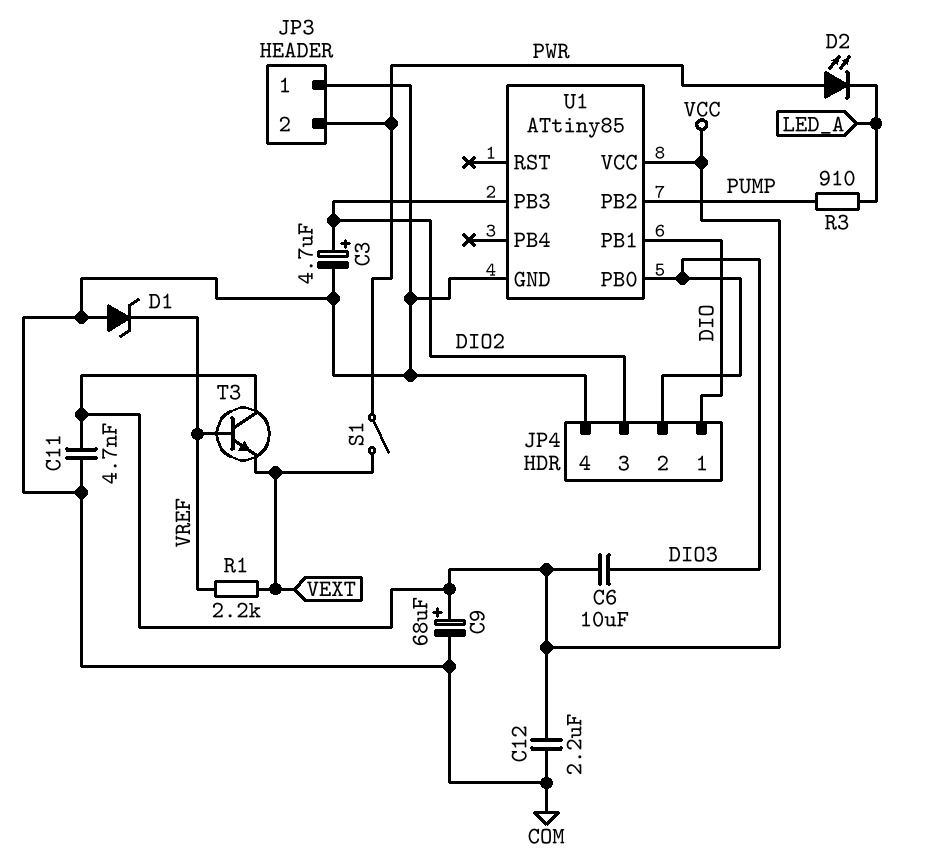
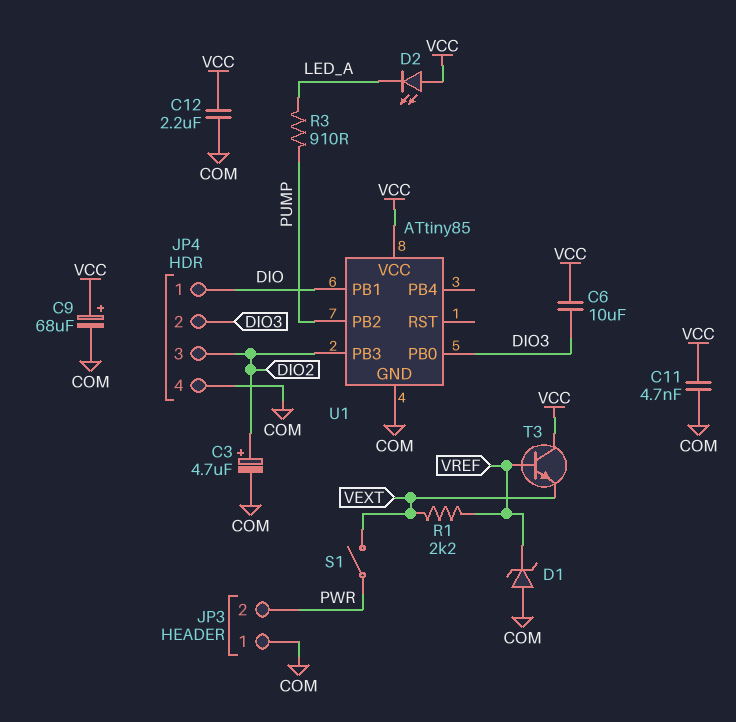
D2: LED (A PWR, K LED_A) -> LED (A VCC, K LED_A)

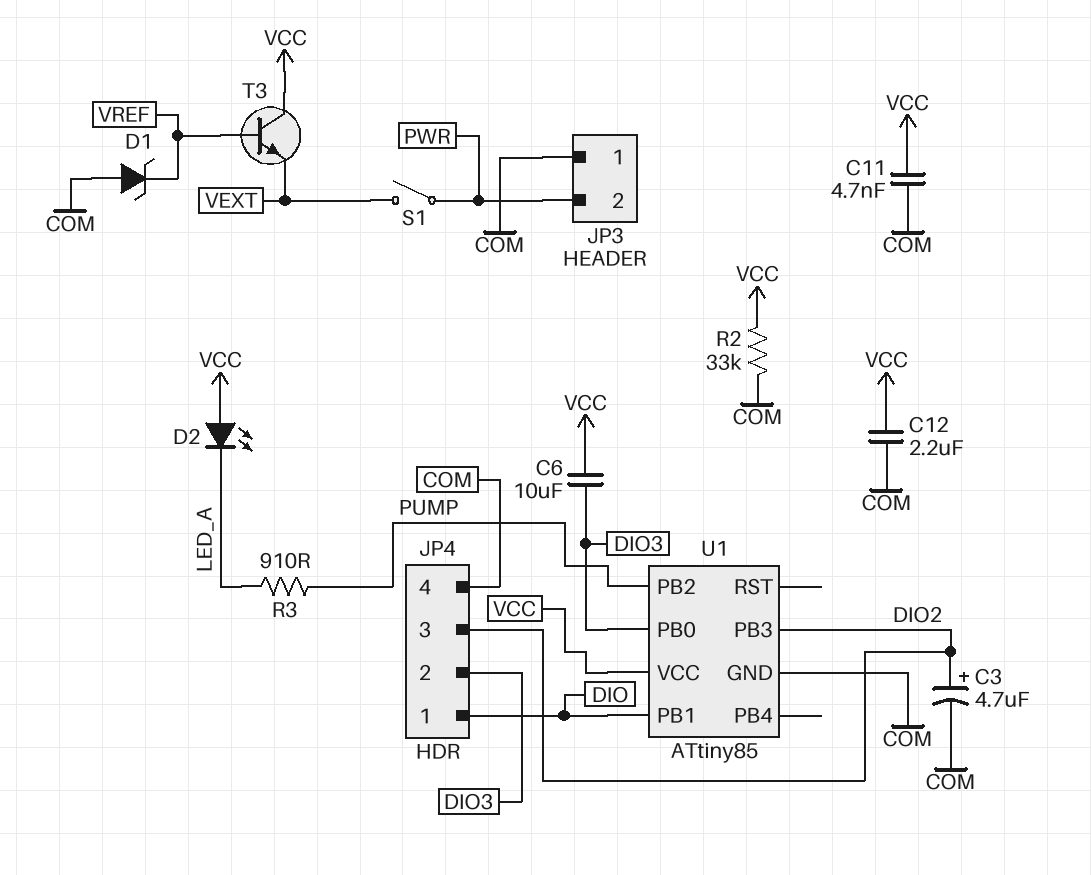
C9: 68uF (plus VCC, minus COM) -> none
R1: 2.2k (VEXT, VREF) -> none
R2: none -> 33k (COM, VCC)

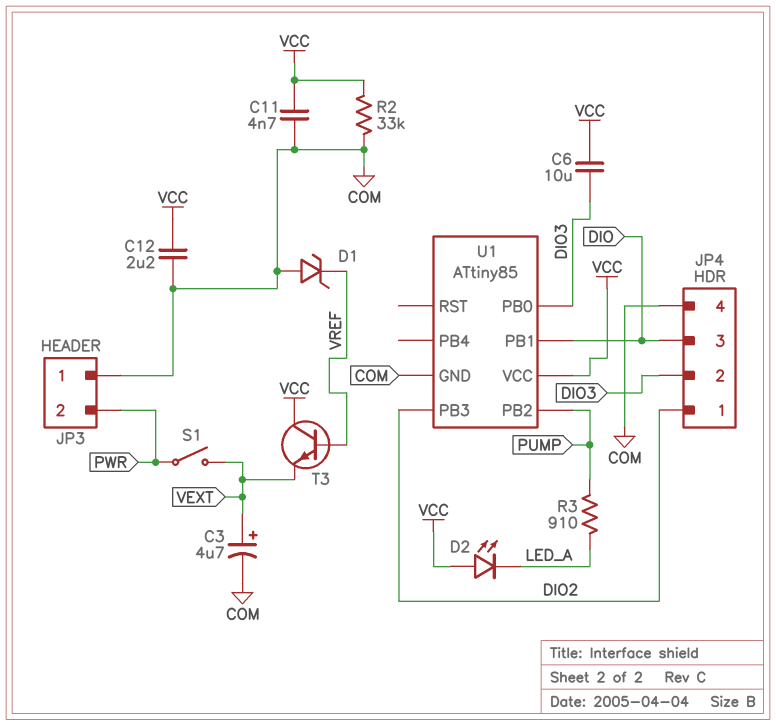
C3: 4.7uF (plus DIO2, minus COM) -> 4.7uF (plus VEXT, minus COM)
JP4 pin 1: DIO -> DIO2
JP4 pin 3: DIO2 -> DIO

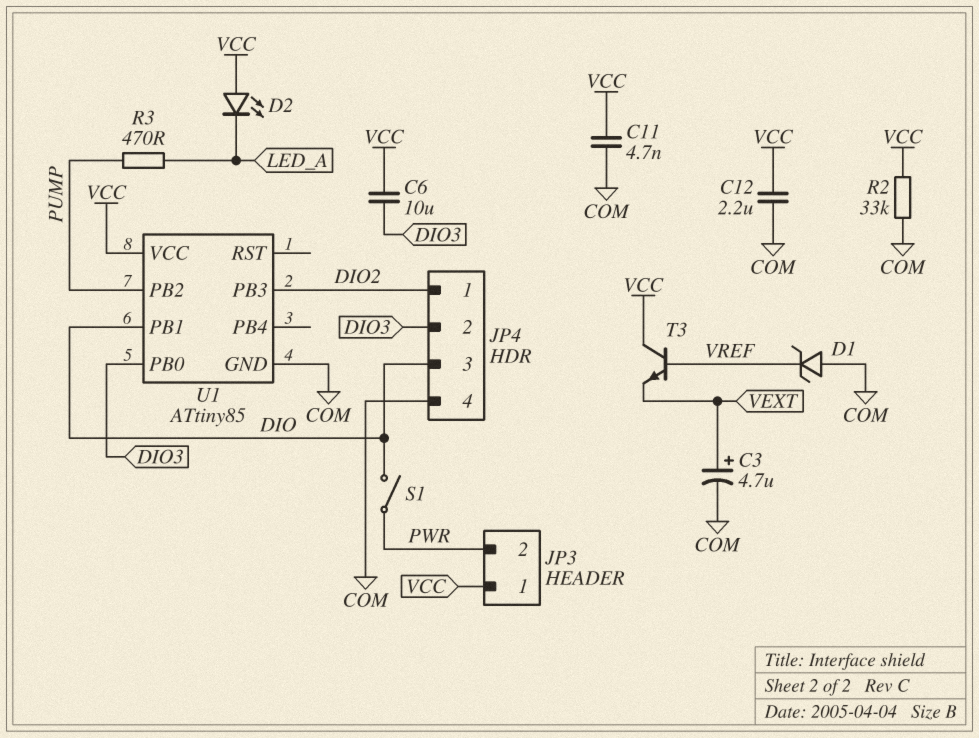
JP3 pin 1: COM -> VCC
R3: 910 (LED_A, PUMP) -> 470 (LED_A, PUMP)
S1: switch (PWR, VEXT) -> switch (DIO, PWR)

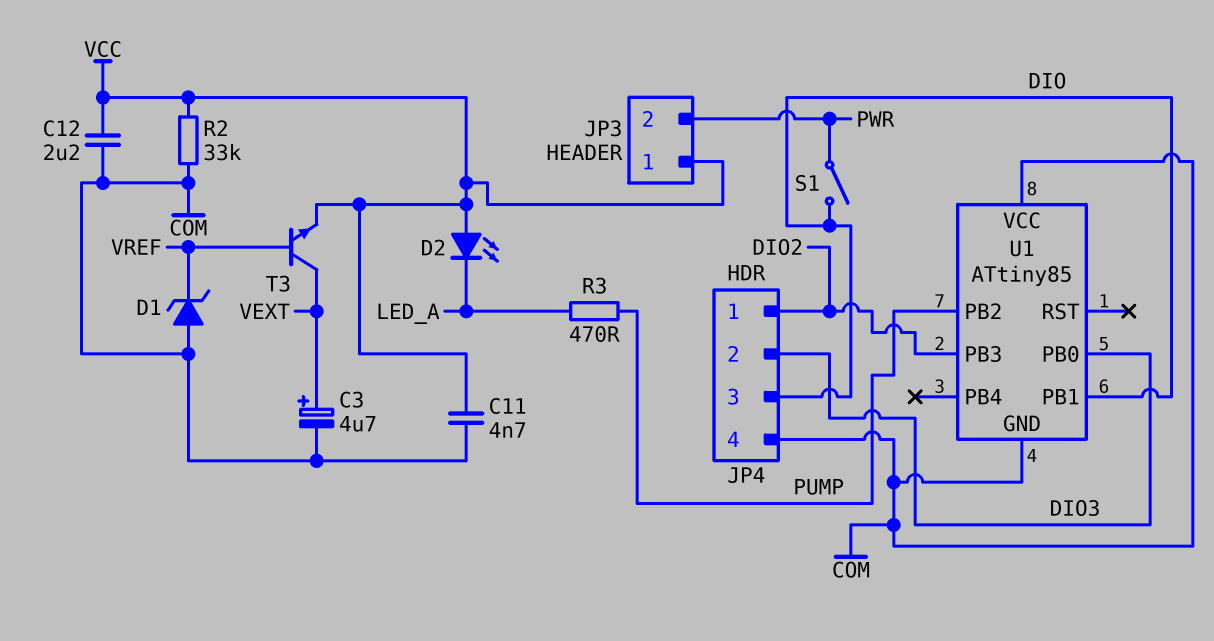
C6: 10uF (DIO3, VCC) -> none
T3: NPN (B VREF, C VCC, E VEXT) -> NPN (B VREF, C VEXT, E VCC)
U1 pin VCC: VCC -> COM

